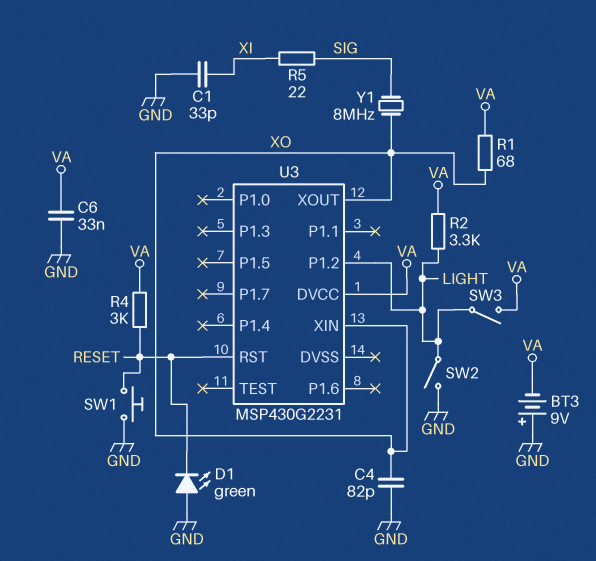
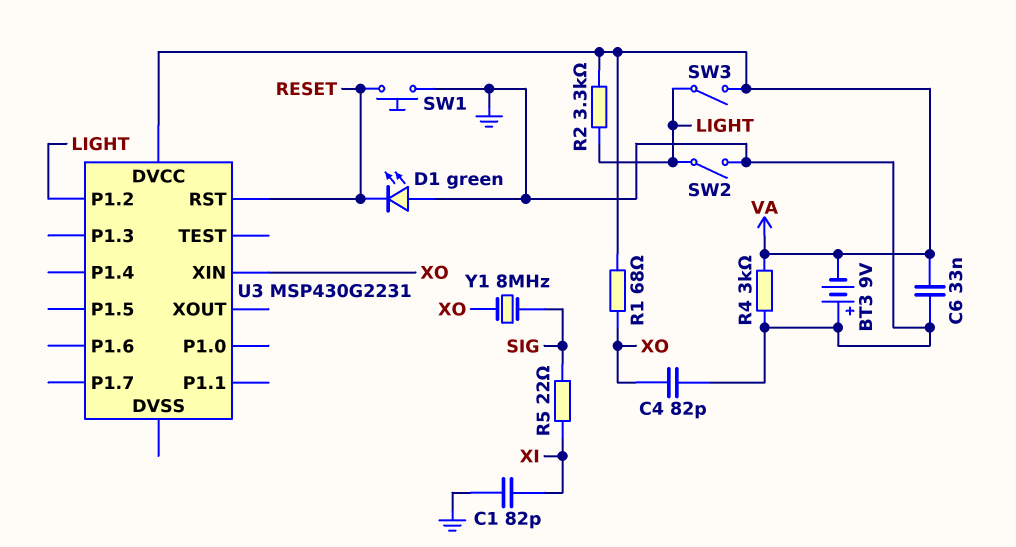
C1: 33pF (GND, XI) -> 82pF (GND, XI)
R4: 3k (RESET, VA) -> 3k (GND, VA)
U3 pin XOUT: XO -> none

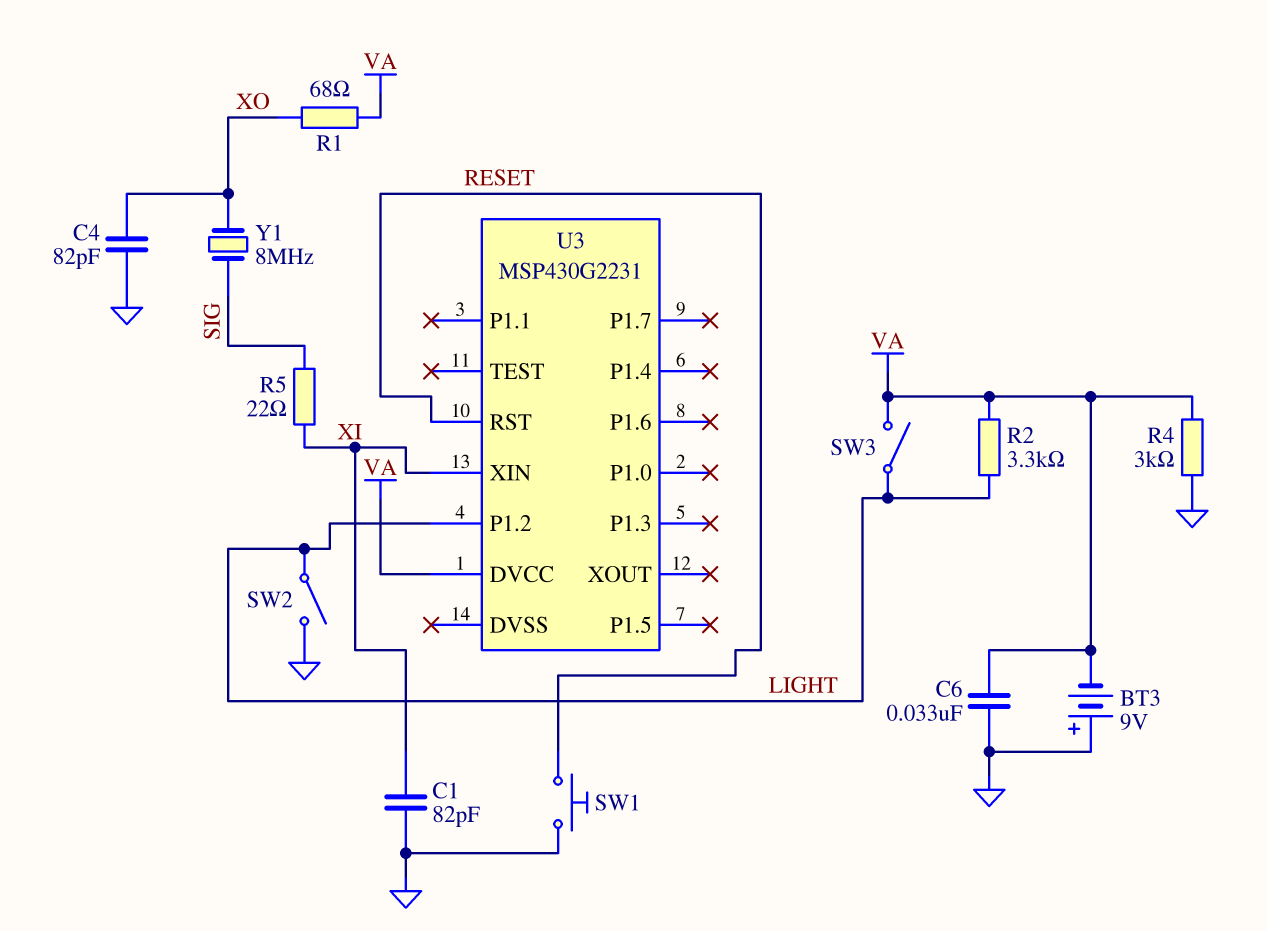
D1: LED green (A GND, K RESET) -> none
U3 pin XIN: XO -> XI

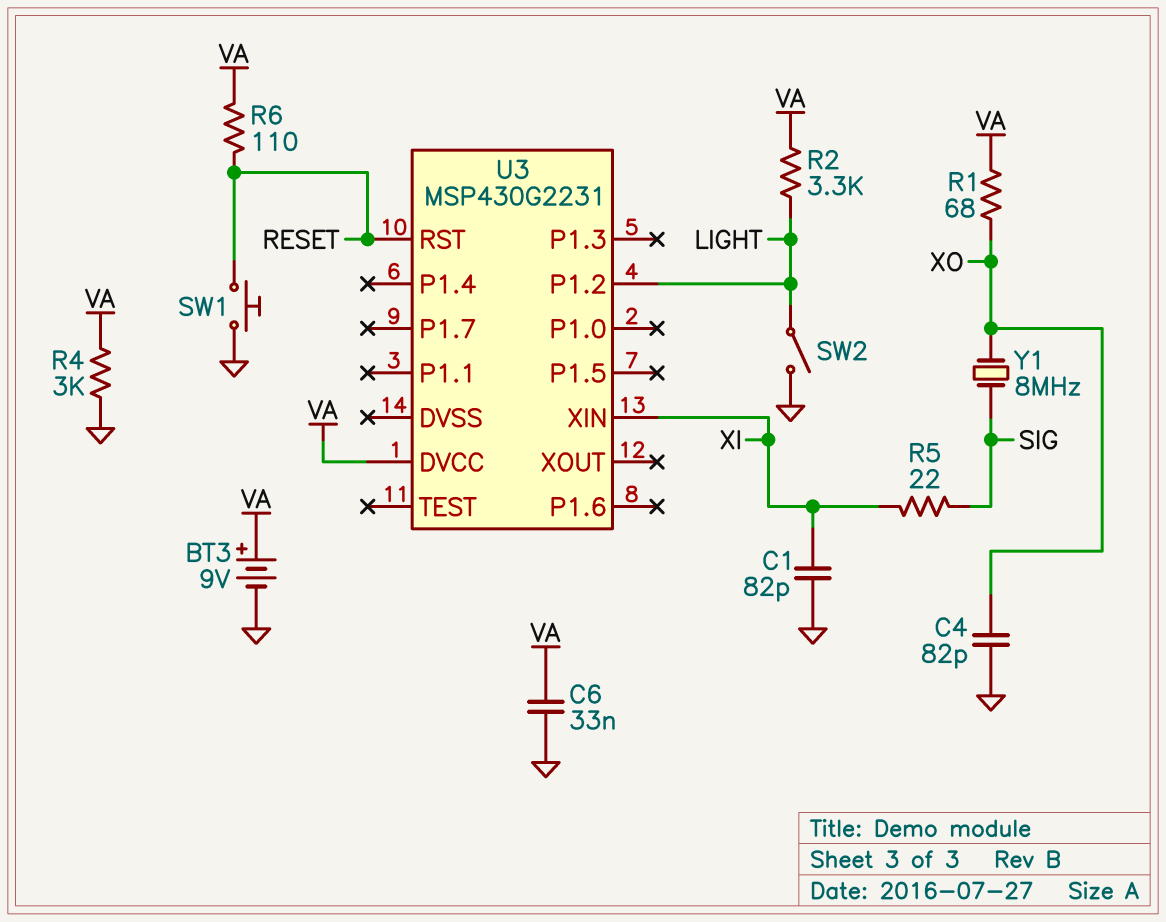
BT3: 9V (plus GND, minus VA) -> 9V (plus VA, minus GND)
R6: none -> 110 (RESET, VA)
SW3: switch (LIGHT, VA) -> none

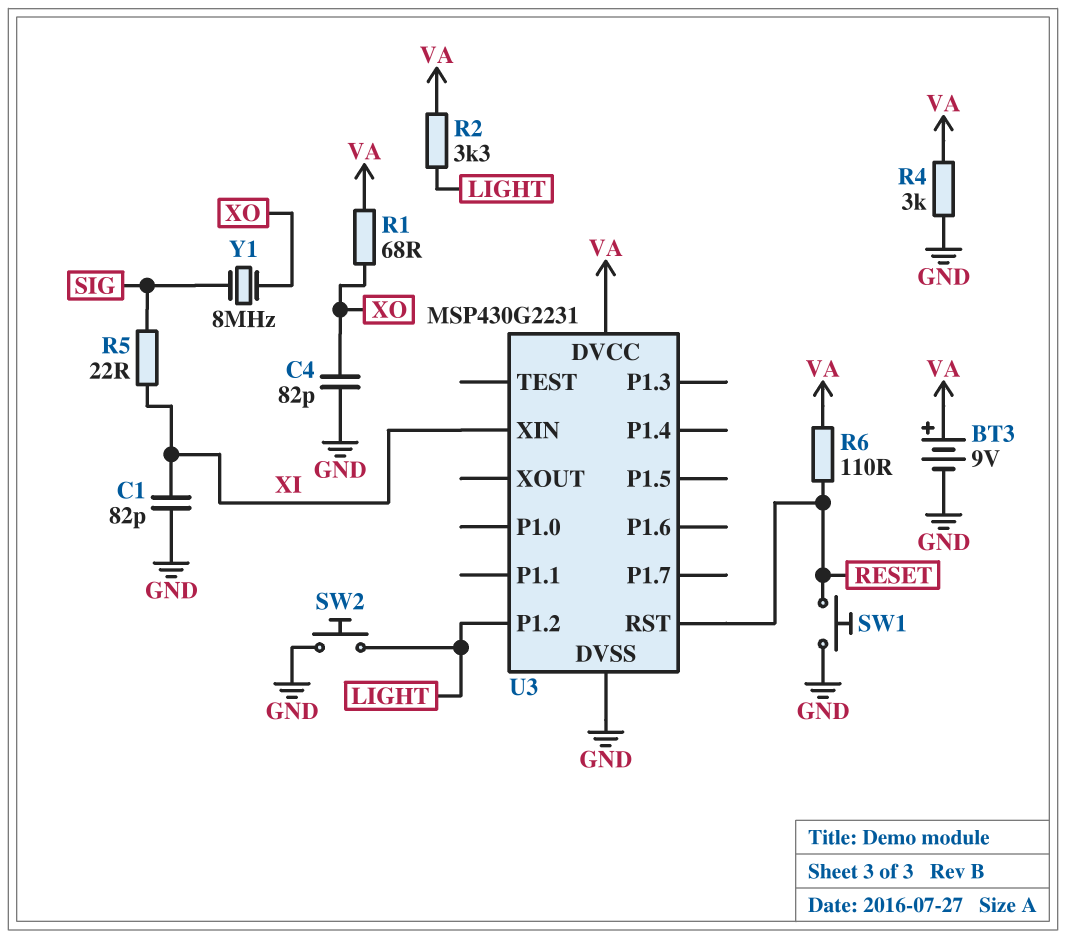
C6: 33nF (GND, VA) -> none
SW2: switch (GND, LIGHT) -> button (GND, LIGHT)
U3 pin DVSS: none -> GND

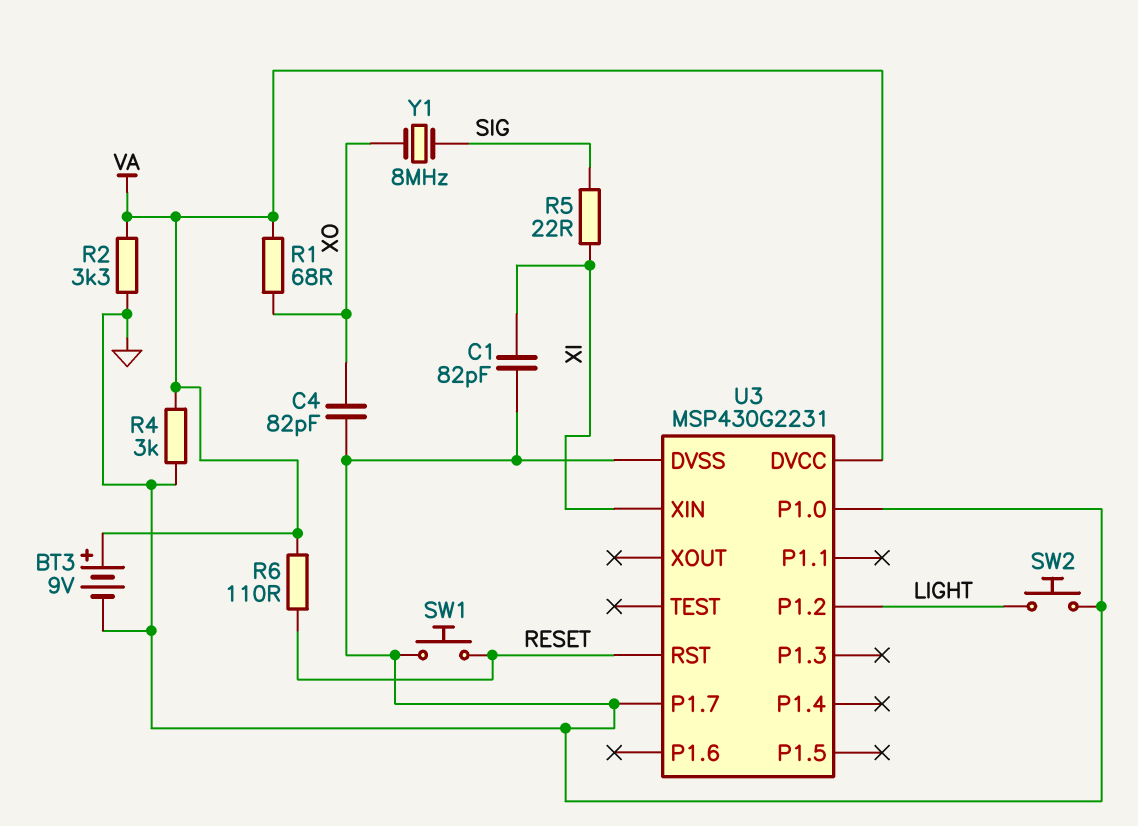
R2: 3.3k (LIGHT, VA) -> 3.3k (GND, VA)
U3 pin P1.0: none -> GND
U3 pin P1.7: none -> GND

